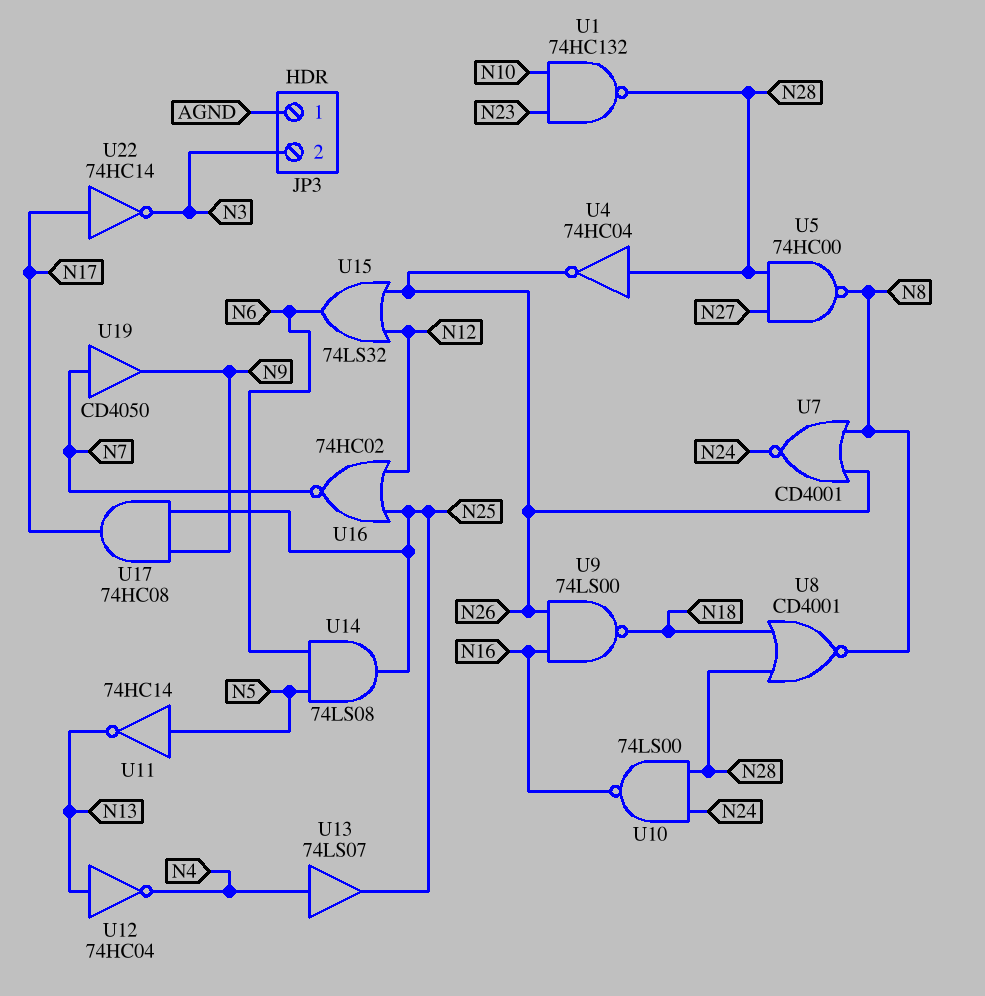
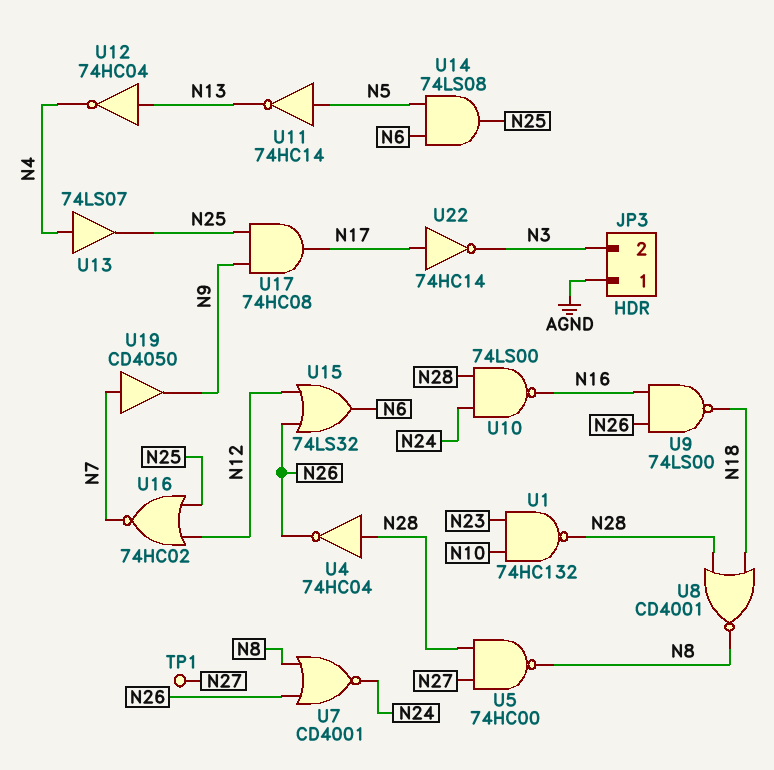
TP1: none -> test point (N27)

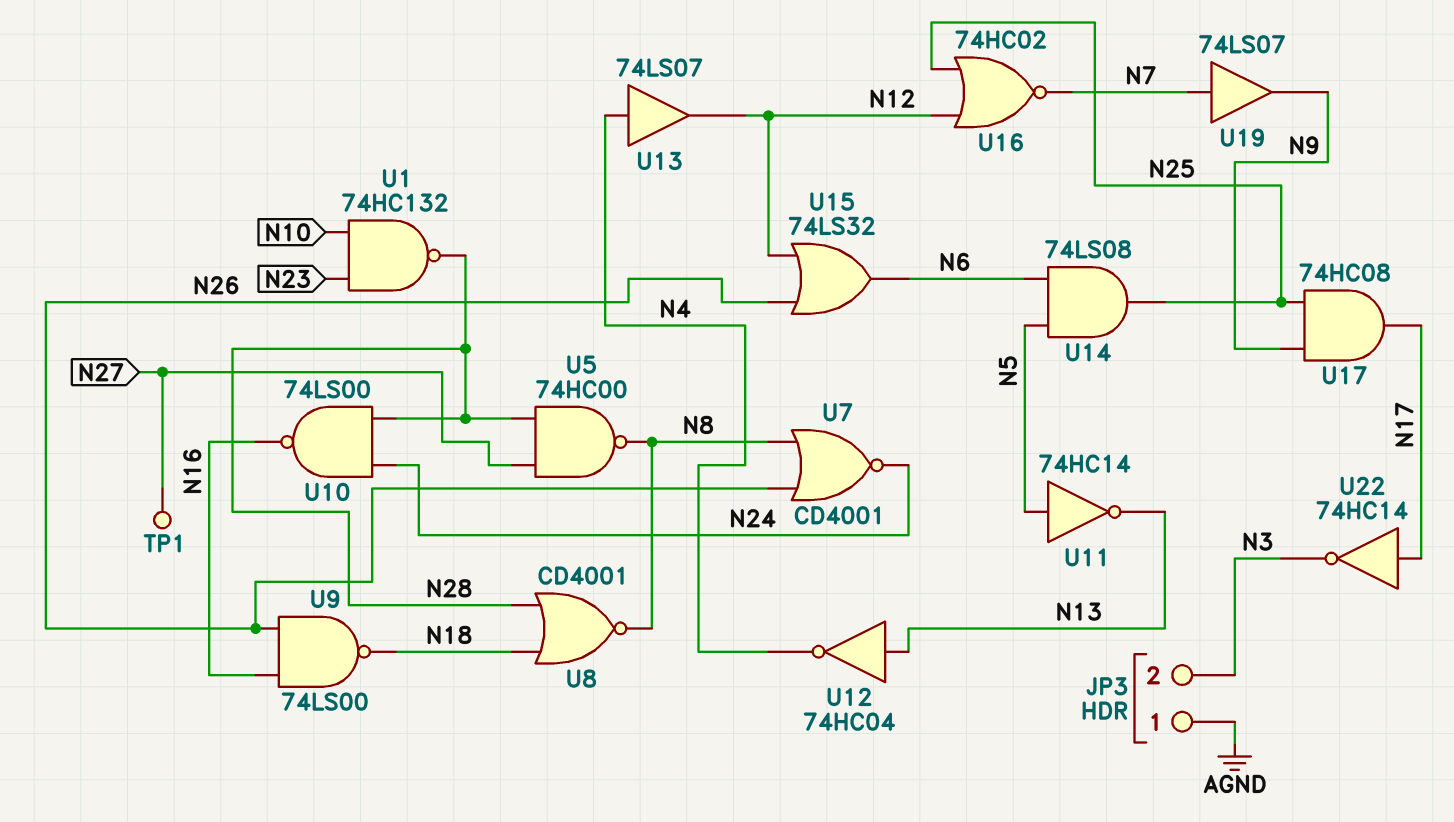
U4: NOT 74HC04 (in N28, out N26) -> none
U13: buffer 74LS07 (in N4, out N25) -> buffer 74LS07 (in N4, out N12)
U19: buffer CD4050 (in N7, out N9) -> buffer 74LS07 (in N7, out N9)

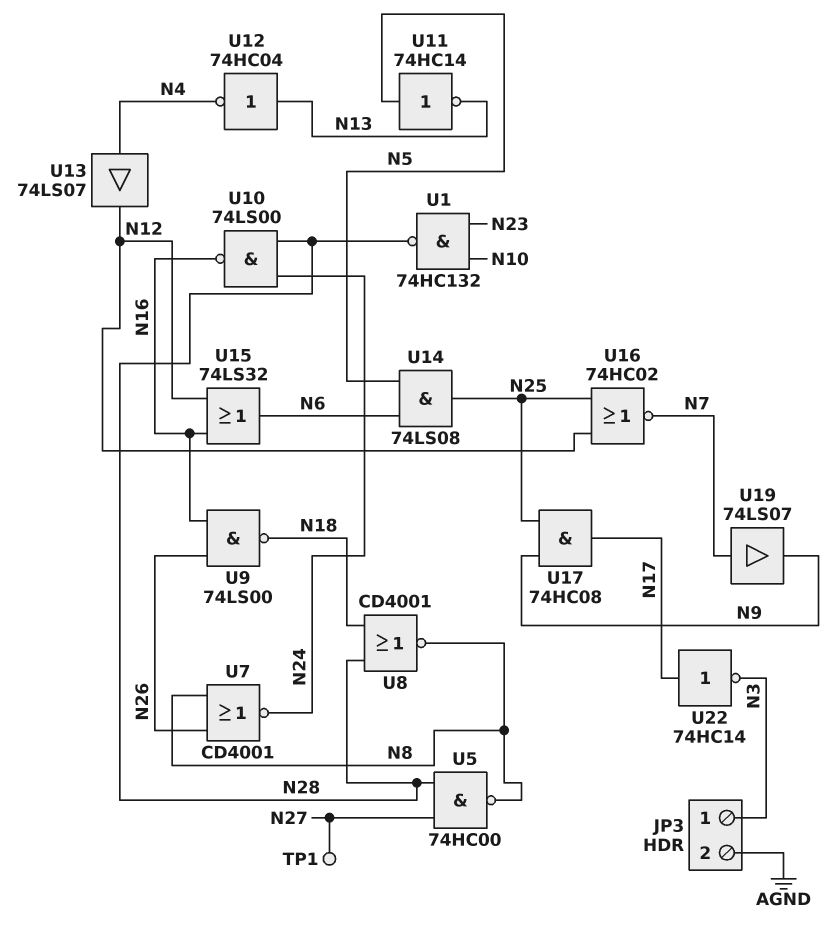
JP3 pin 1: AGND -> N3
JP3 pin 2: N3 -> AGND
U15: OR 74LS32 (in N12, in N26, out N6) -> OR 74LS32 (in N12, in N16, out N6)

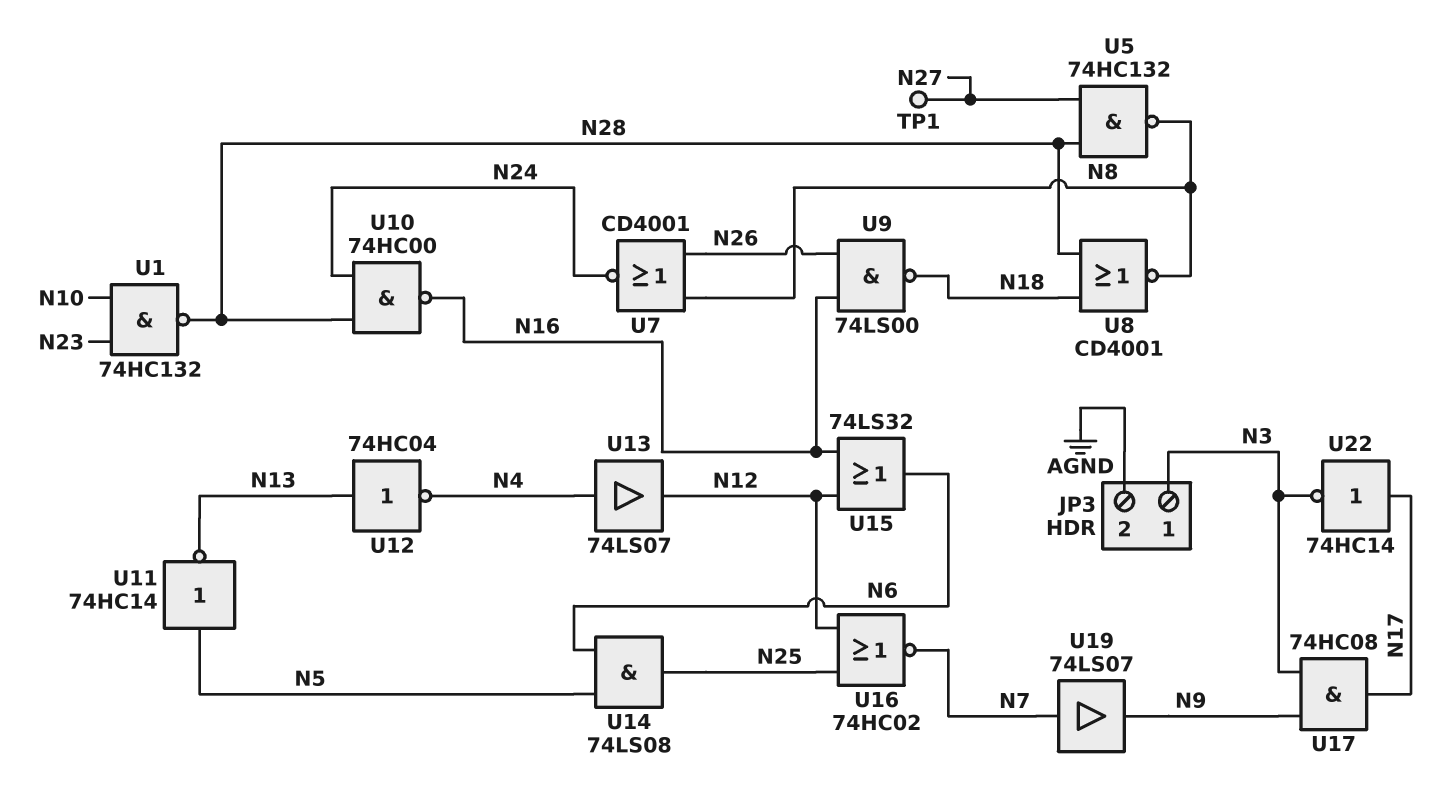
U5: NAND 74HC00 (in N27, in N28, out N8) -> NAND 74HC132 (in N27, in N28, out N8)
U10: NAND 74LS00 (in N24, in N28, out N16) -> NAND 74HC00 (in N24, in N28, out N16)
U17: AND 74HC08 (in N9, in N25, out N17) -> AND 74HC08 (in N3, in N9, out N17)

